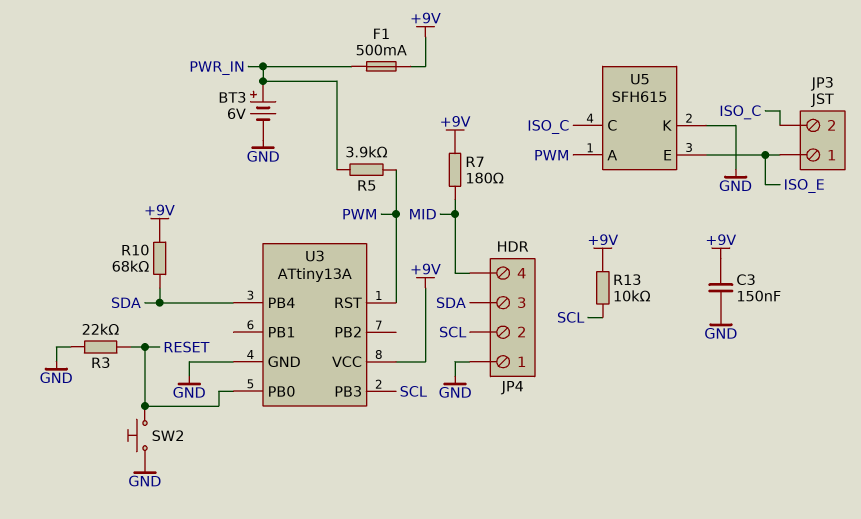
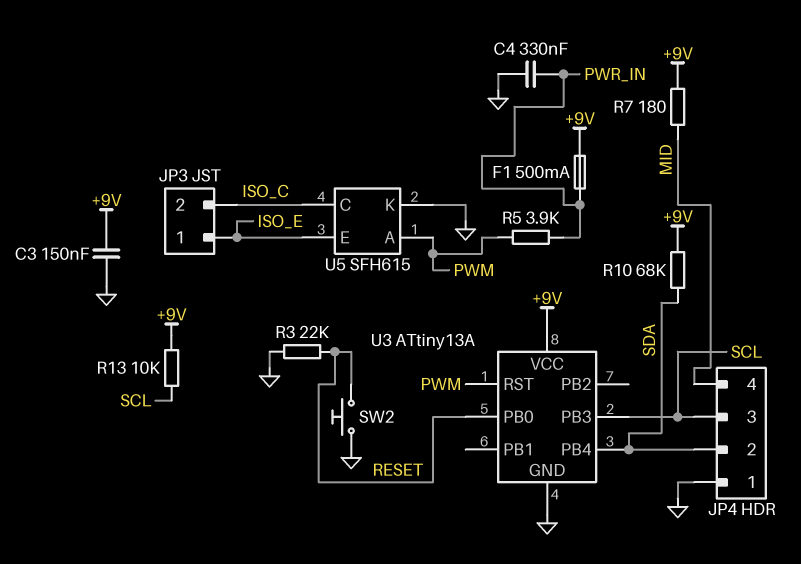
BT3: 6V (plus PWR_IN, minus GND) -> none
C4: none -> 330nF (GND, PWR_IN)
JP4 pin 2: SCL -> SDA
JP4 pin 3: SDA -> SCL

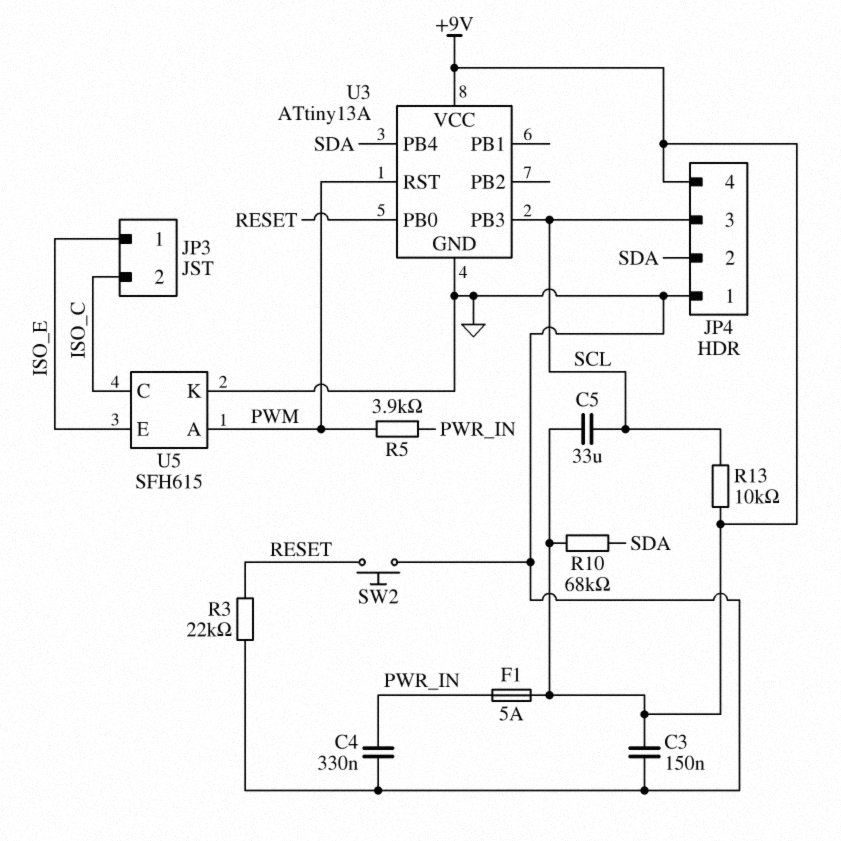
C5: none -> 33uF (+9V, SCL)
F1: 500mA (+9V, PWR_IN) -> 5A (+9V, PWR_IN)
JP4 pin 4: MID -> +9V
R7: 180 (+9V, MID) -> none

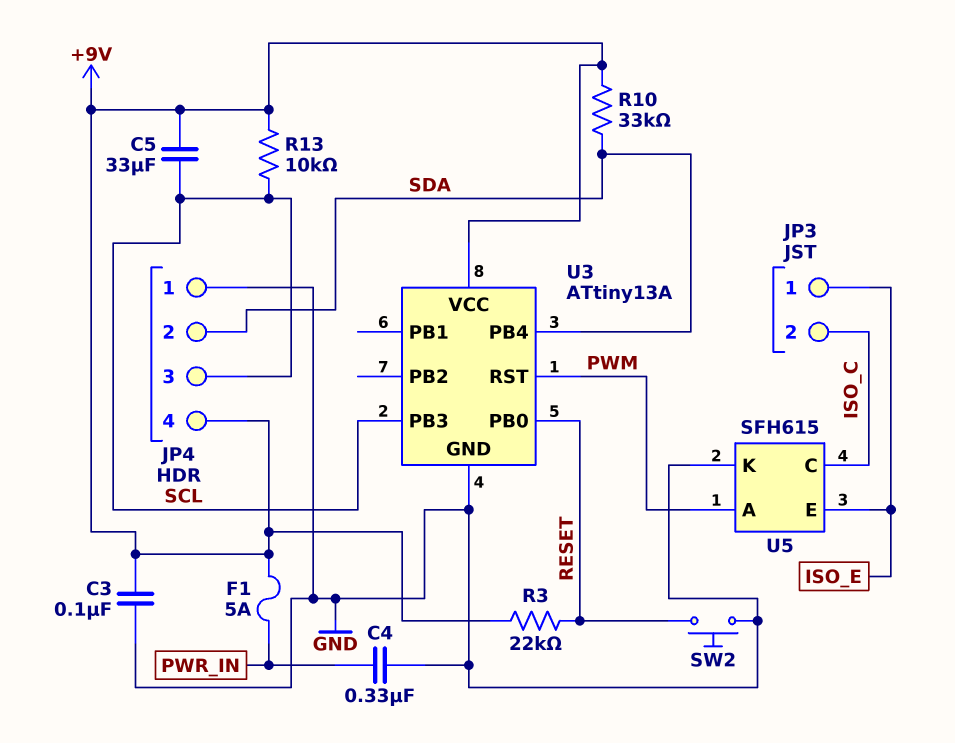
C3: 150nF (+9V, GND) -> 100nF (+9V, GND)
R3: 22k (GND, RESET) -> 22k (+9V, RESET)
R5: 3.9k (PWM, PWR_IN) -> none
R10: 68k (+9V, SDA) -> 33k (+9V, SDA)

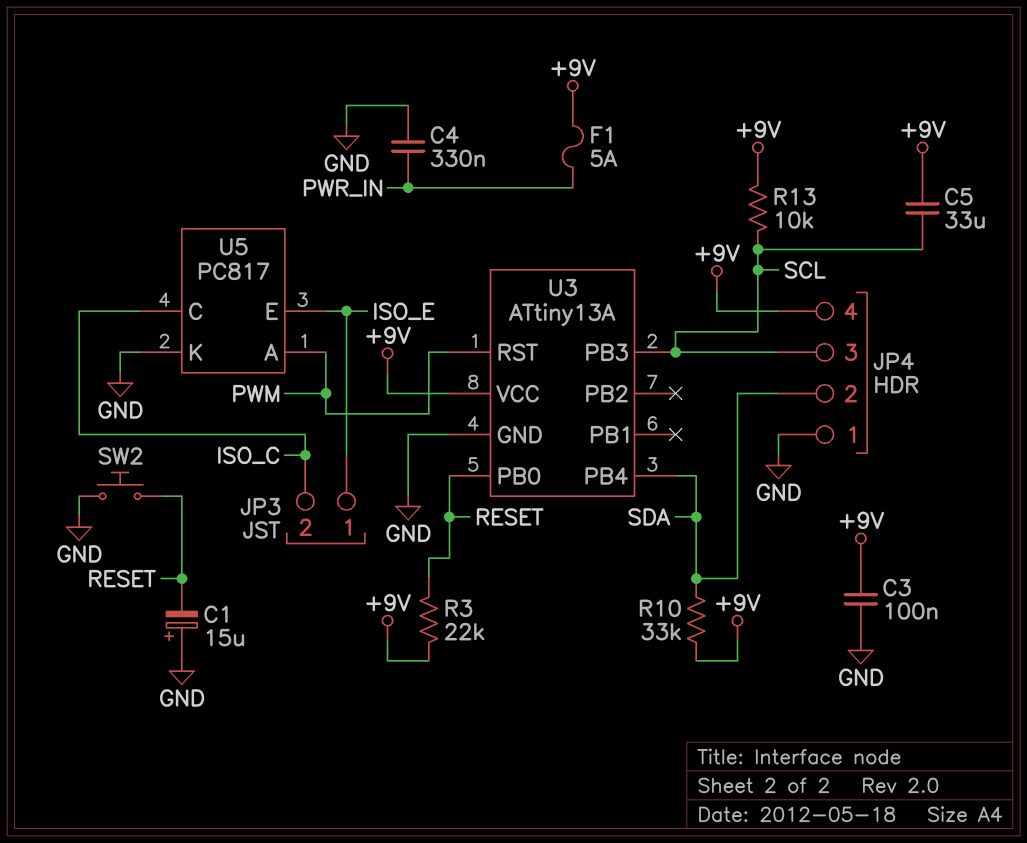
C1: none -> 15uF (plus GND, minus RESET)
U5: SFH615 -> PC817

